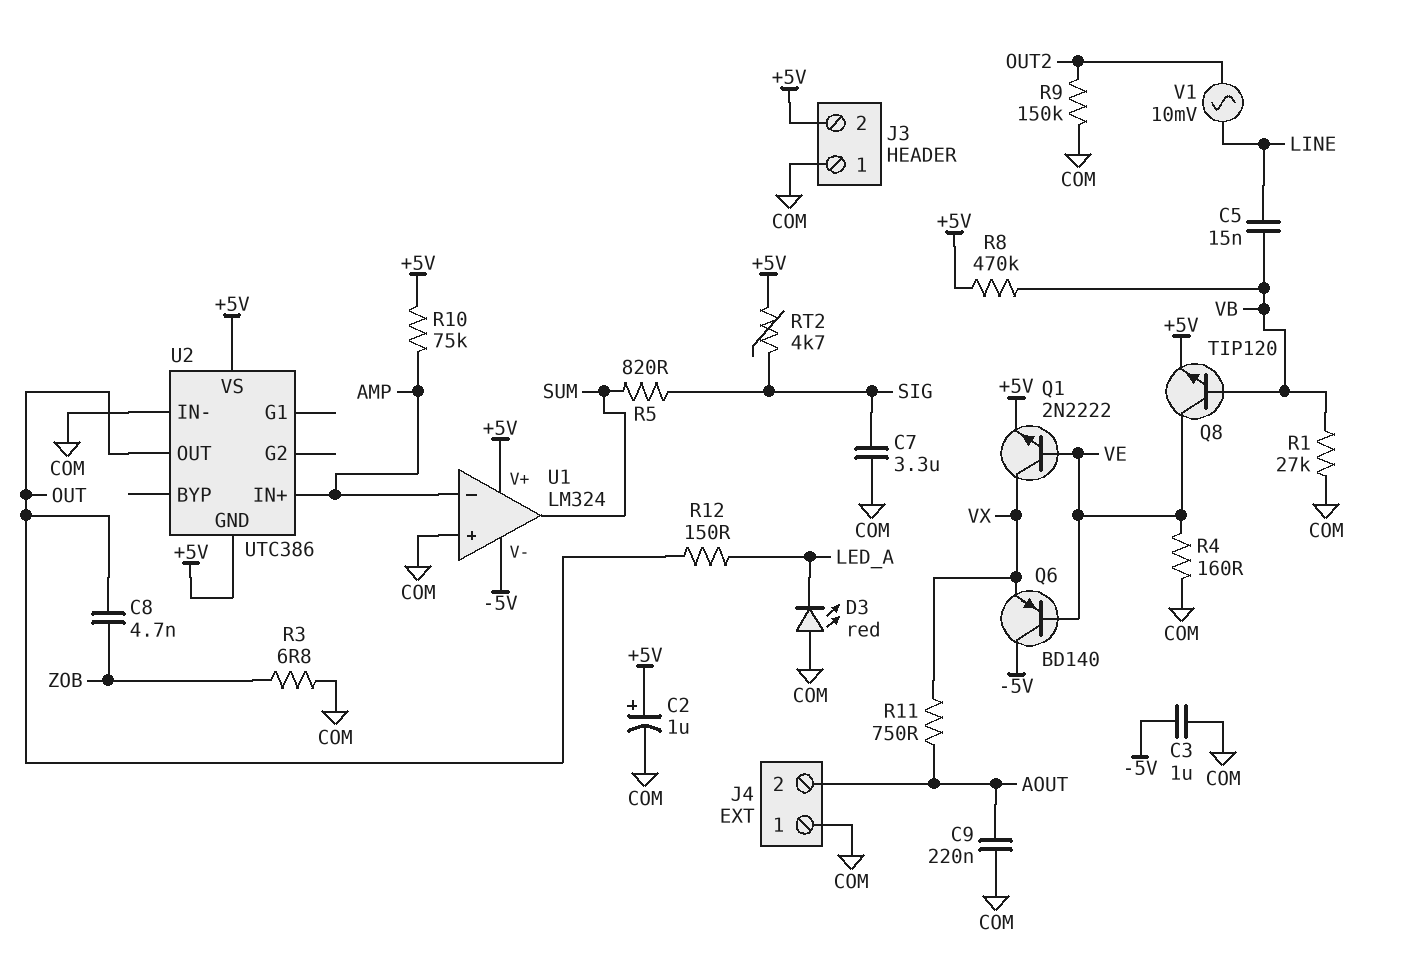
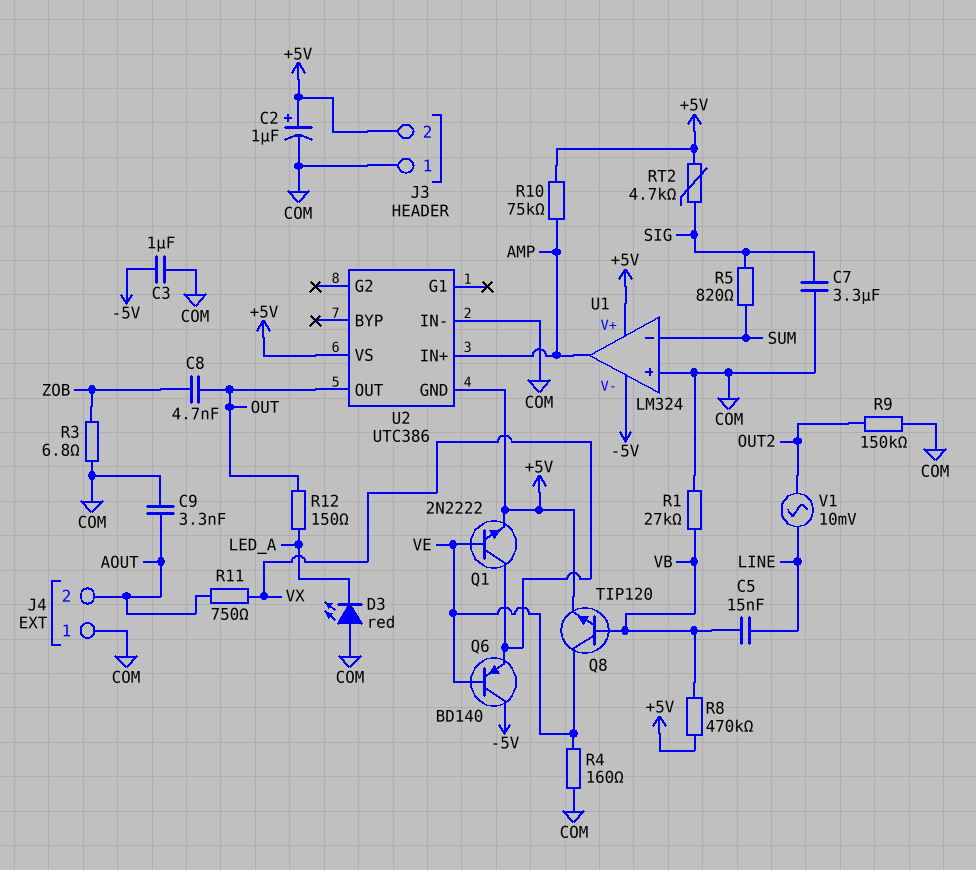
C9: 220nF (AOUT, COM) -> 3.3nF (AOUT, COM)
U1 pin in-: AMP -> SUM
U1 pin out: SUM -> AMP

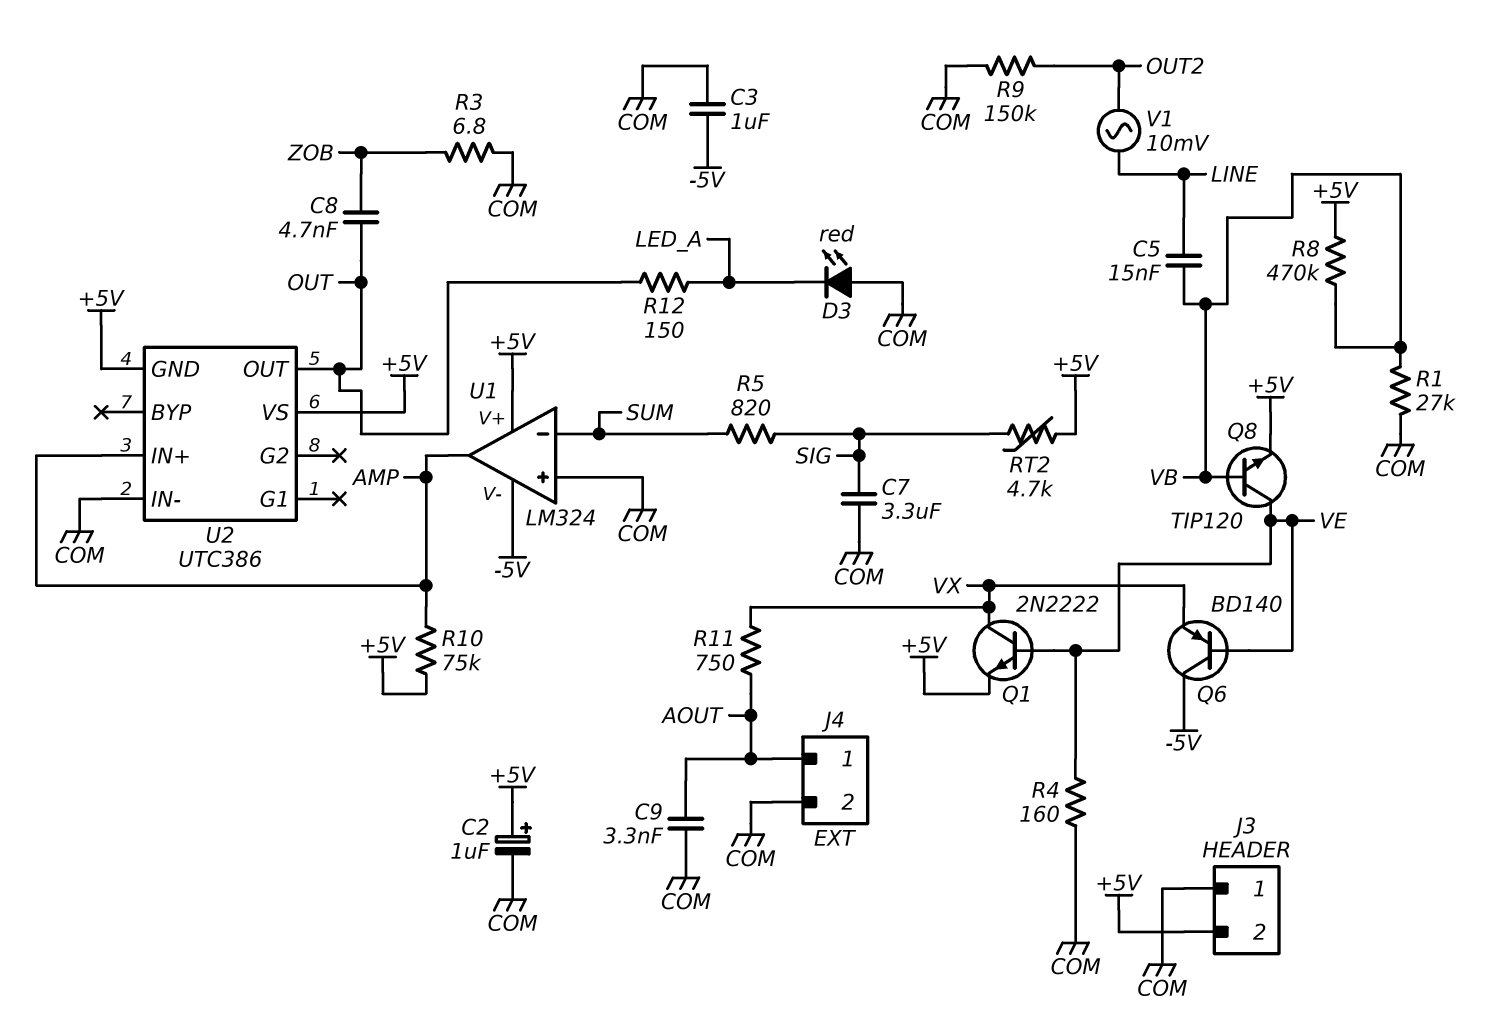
J4 pin 1: COM -> AOUT
J4 pin 2: AOUT -> COM

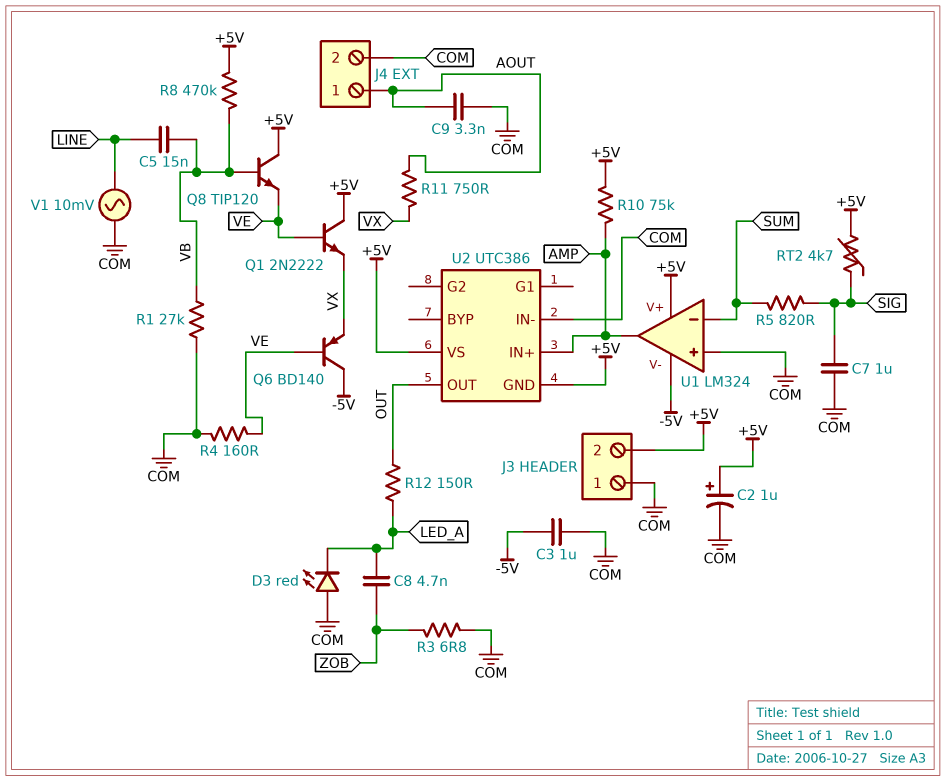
C7: 3.3uF (COM, SIG) -> 1uF (COM, SIG)
C8: 4.7nF (OUT, ZOB) -> 4.7nF (LED_A, ZOB)
Q1: NPN 2N2222 (B VE, C VX, E +5V) -> NPN 2N2222 (B VE, C +5V, E VX)
Q8: NPN TIP120 (B VB, C VE, E +5V) -> NPN TIP120 (B VB, C +5V, E VE)
R9: 150k (COM, OUT2) -> none
V1: AC 10mV (LINE, OUT2) -> AC 10mV (COM, LINE)

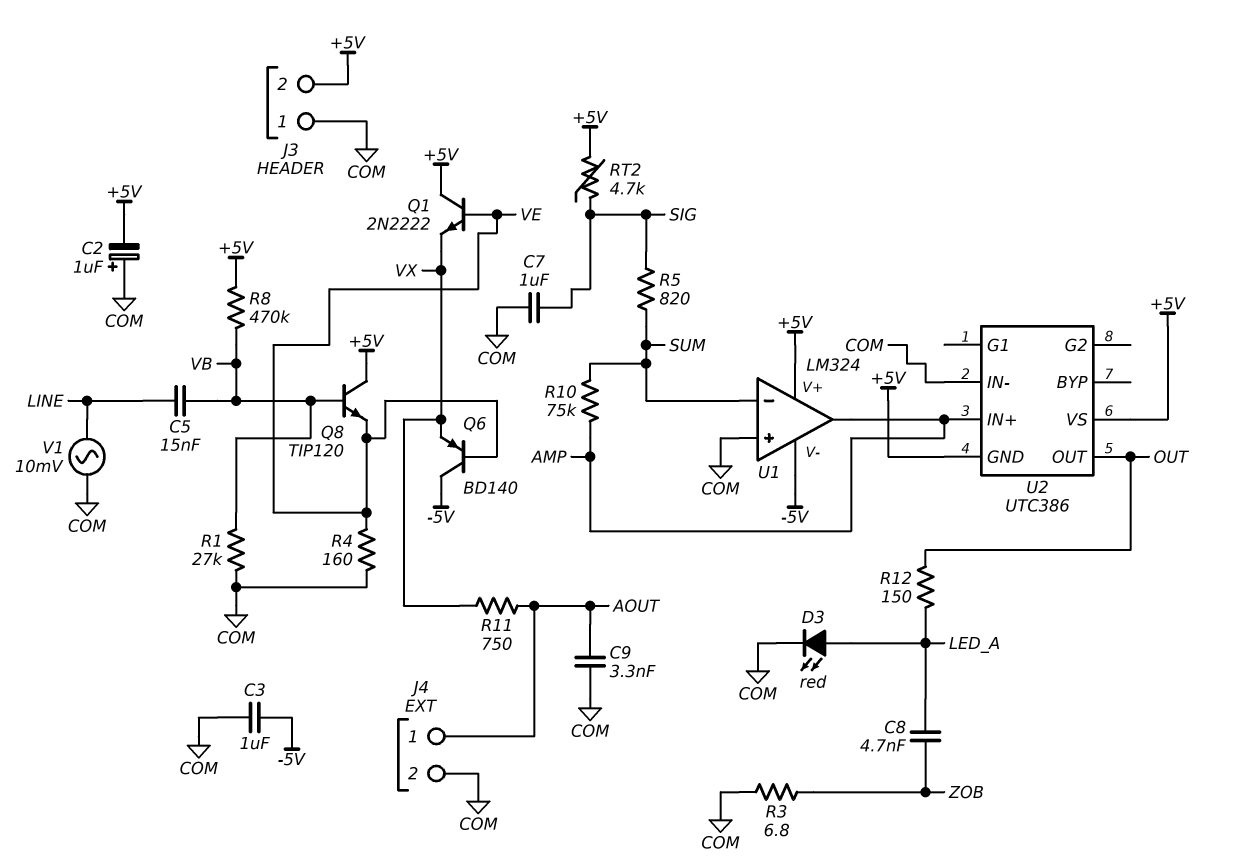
C2: 1uF (plus +5V, minus COM) -> 1uF (plus COM, minus +5V)
D3: LED red (A COM, K LED_A) -> LED red (A LED_A, K COM)
R10: 75k (+5V, AMP) -> 75k (AMP, SUM)

